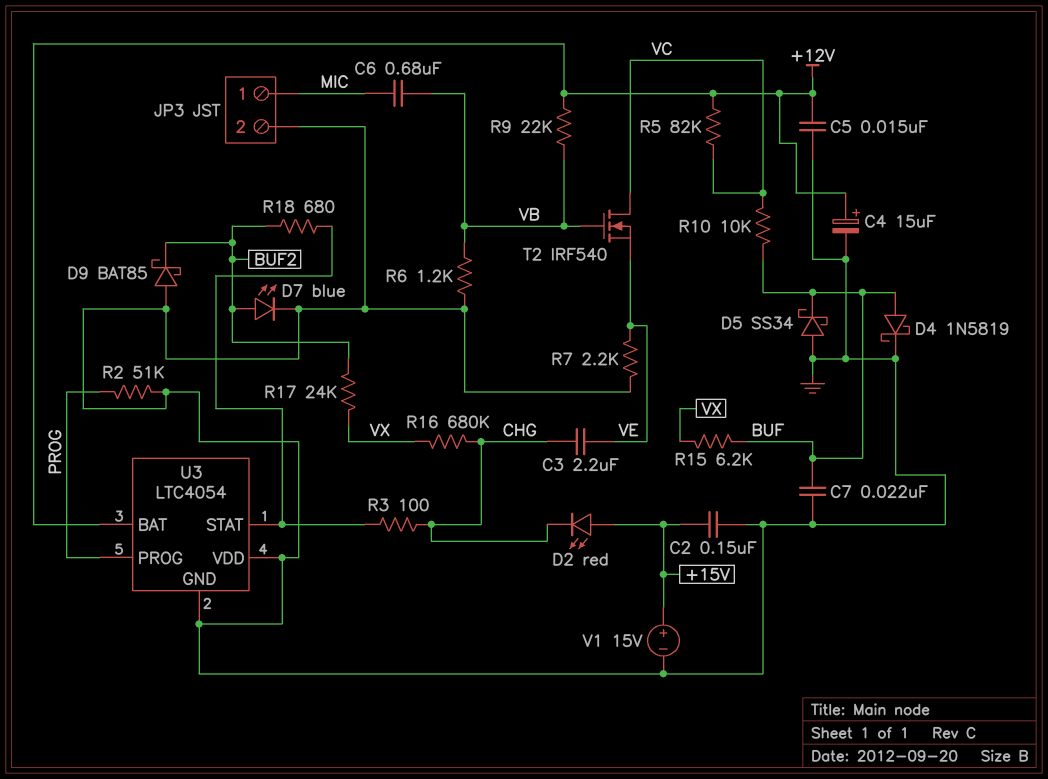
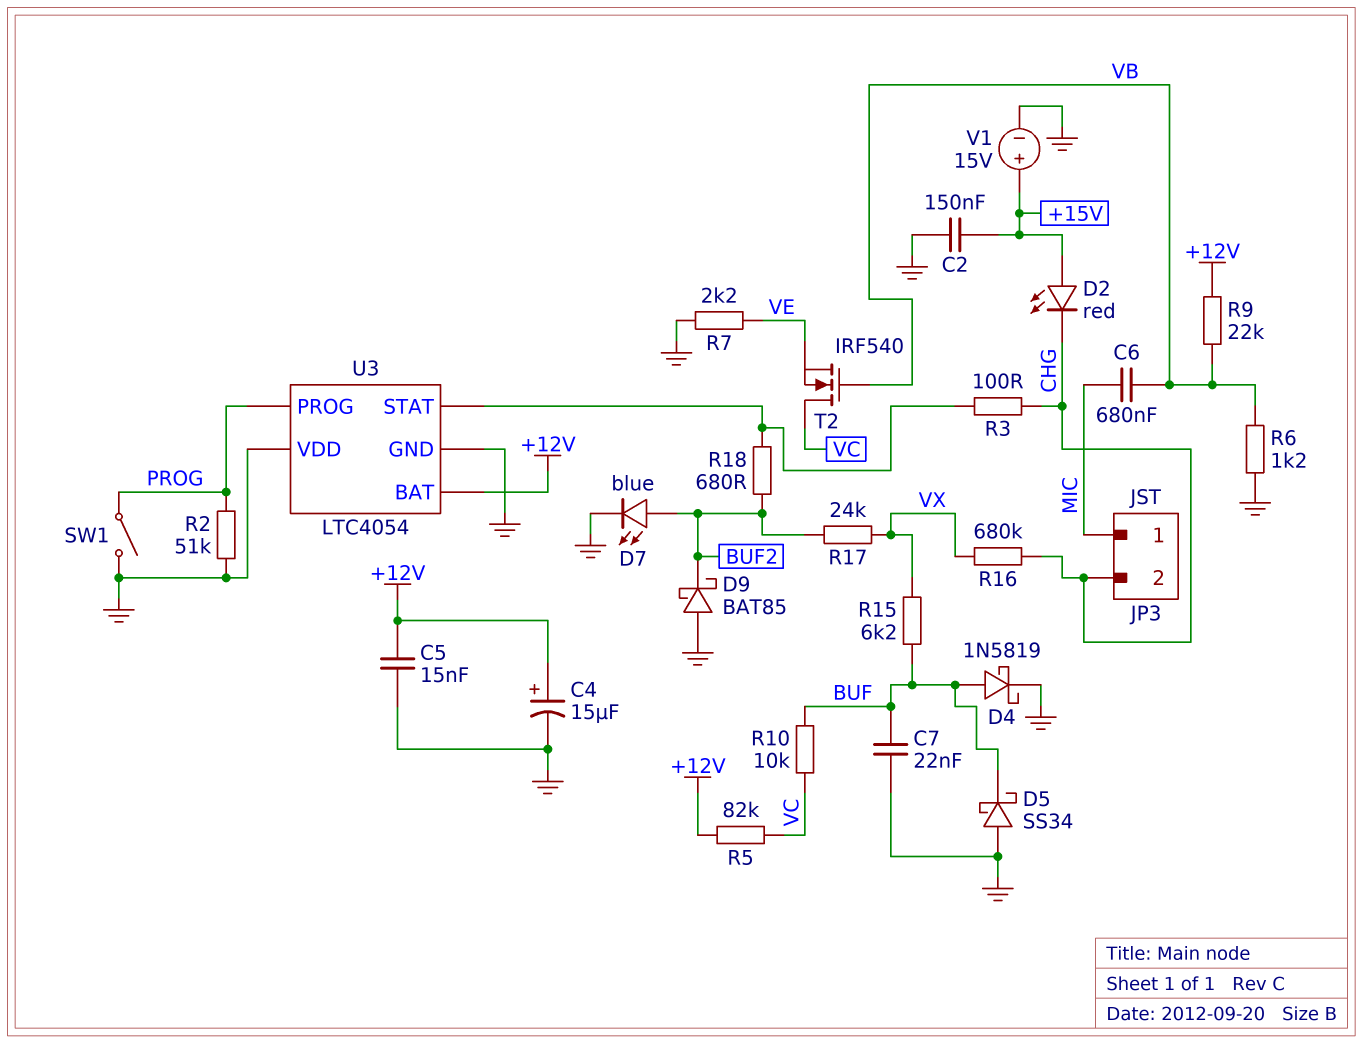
C3: 2.2uF (CHG, VE) -> none
JP3 pin 2: GND -> CHG
SW1: none -> switch (GND, PROG)

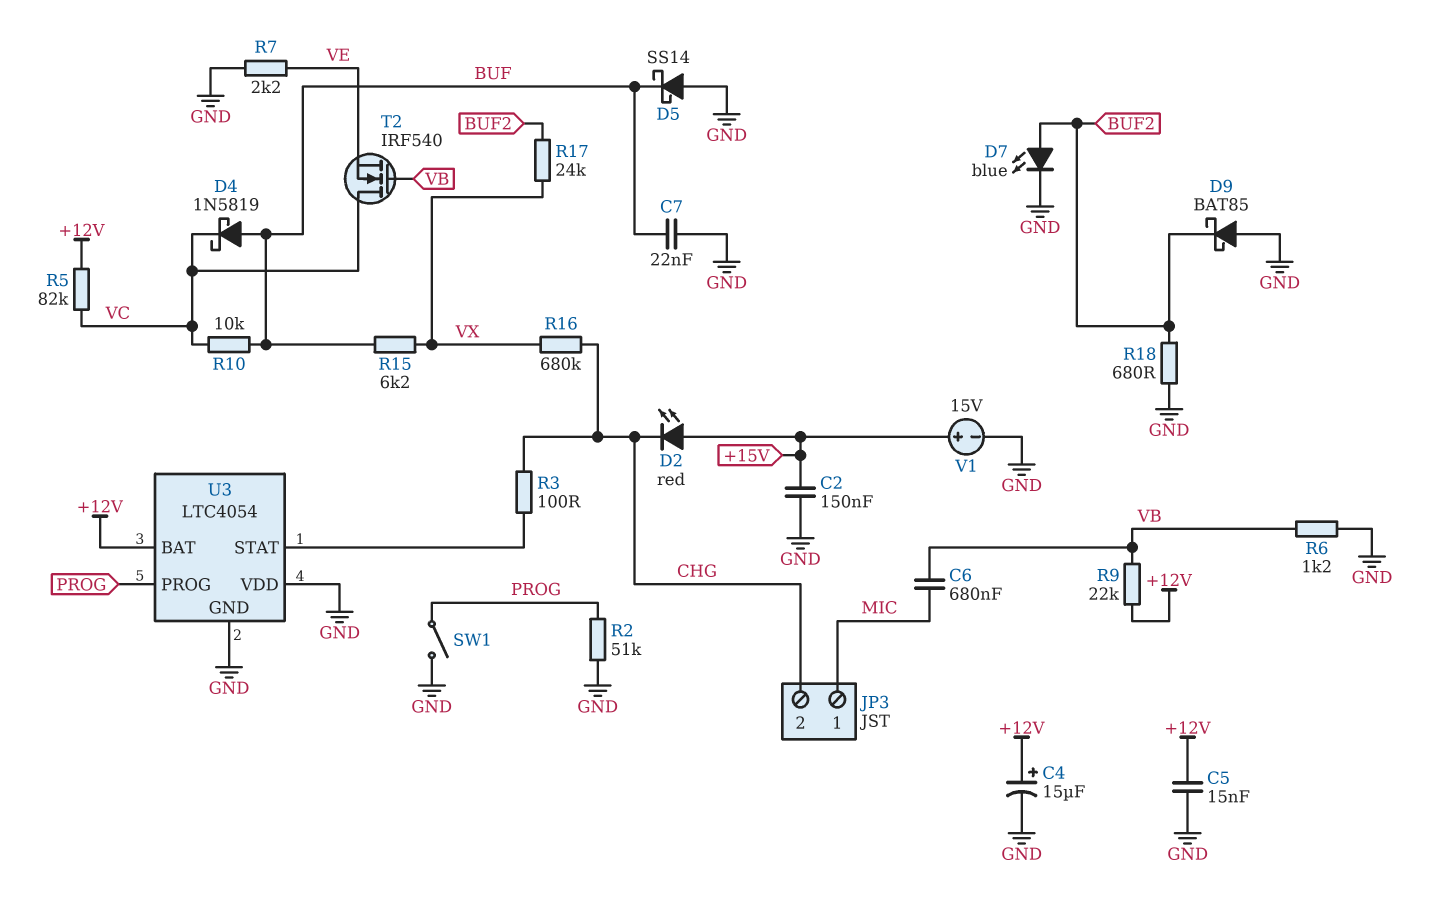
D4: schottky 1N5819 (A BUF, K GND) -> schottky 1N5819 (A BUF, K VC)
D5: schottky SS34 (A GND, K BUF) -> schottky SS14 (A GND, K BUF)
R18: 680 (BUF2, U3/STAT) -> 680 (BUF2, GND)

